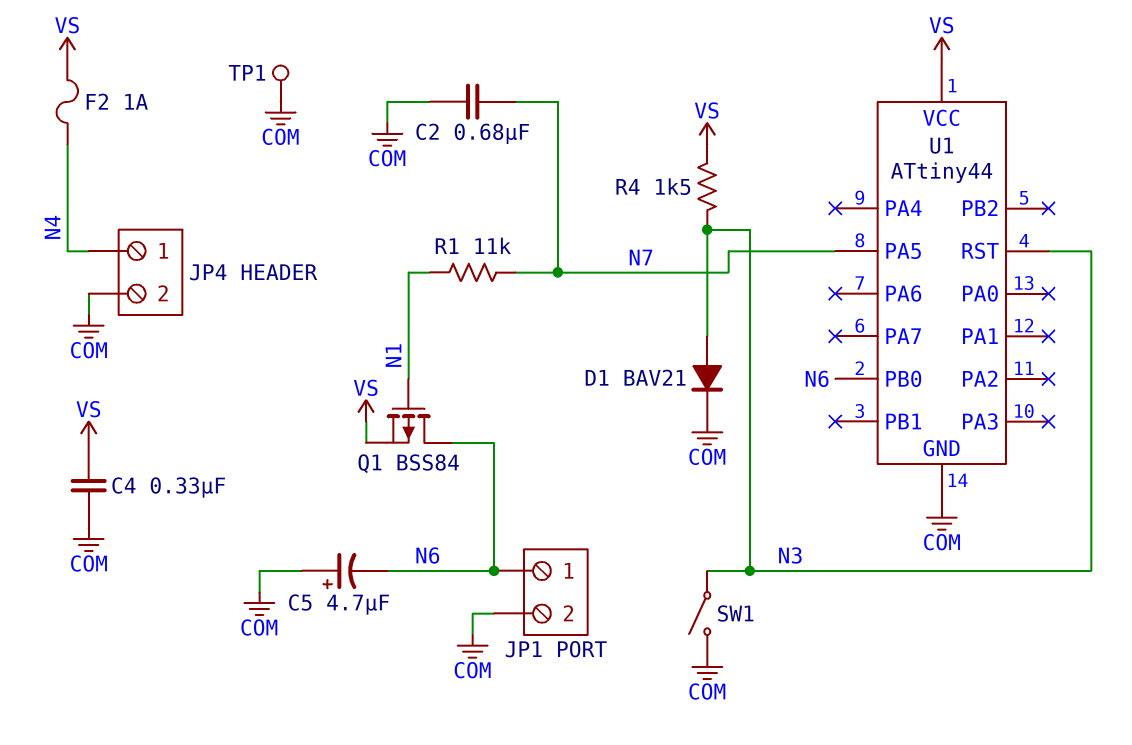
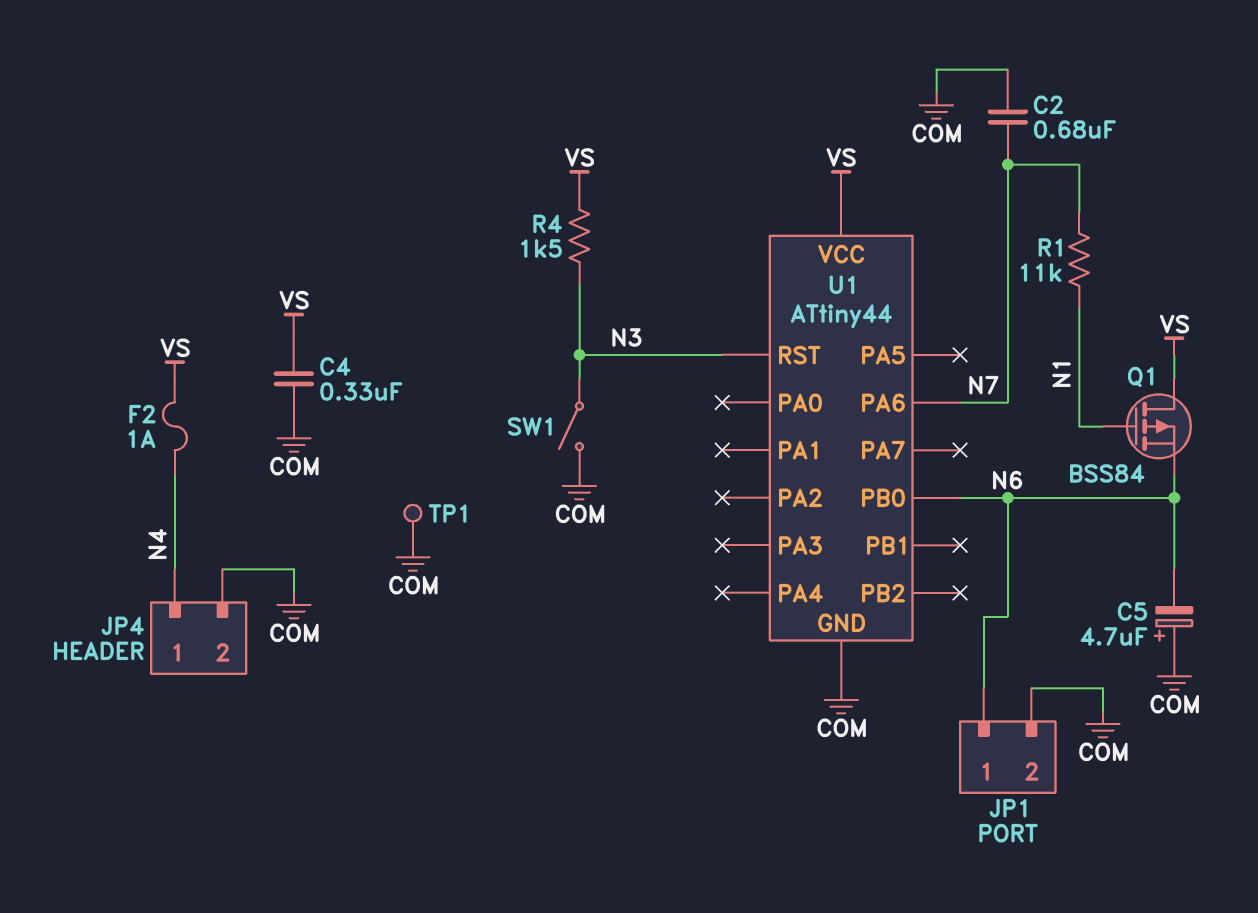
D1: diode BAV21 (A N3, K COM) -> none
Q1: PMOS BSS84 (G N1, D N6, S VS) -> PMOS BSS84 (G N1, D VS, S N6)
U1 pin PA5: N7 -> none
U1 pin PA6: none -> N7

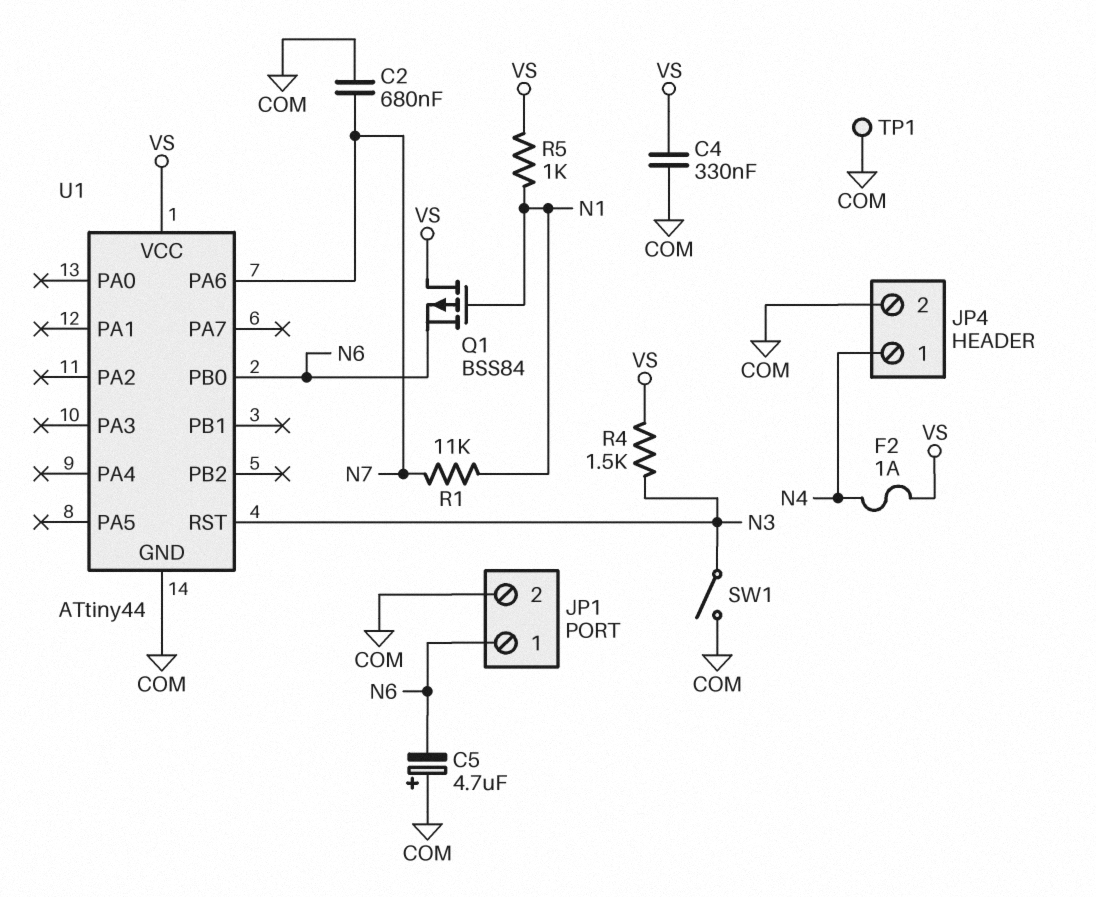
R5: none -> 1k (N1, VS)

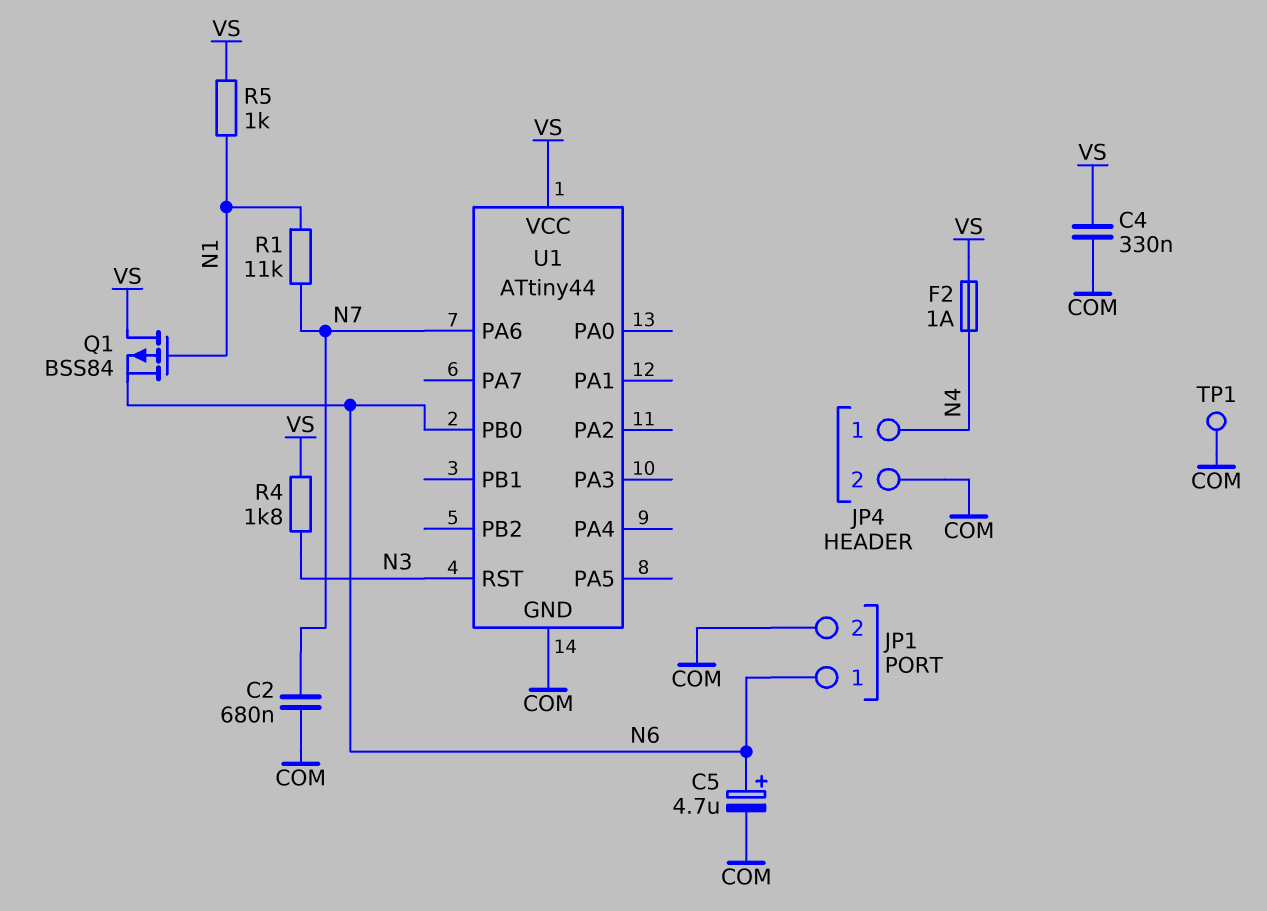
C5: 4.7uF (plus COM, minus N6) -> 4.7uF (plus N6, minus COM)
R4: 1.5k (N3, VS) -> 1.8k (N3, VS)
SW1: switch (COM, N3) -> none

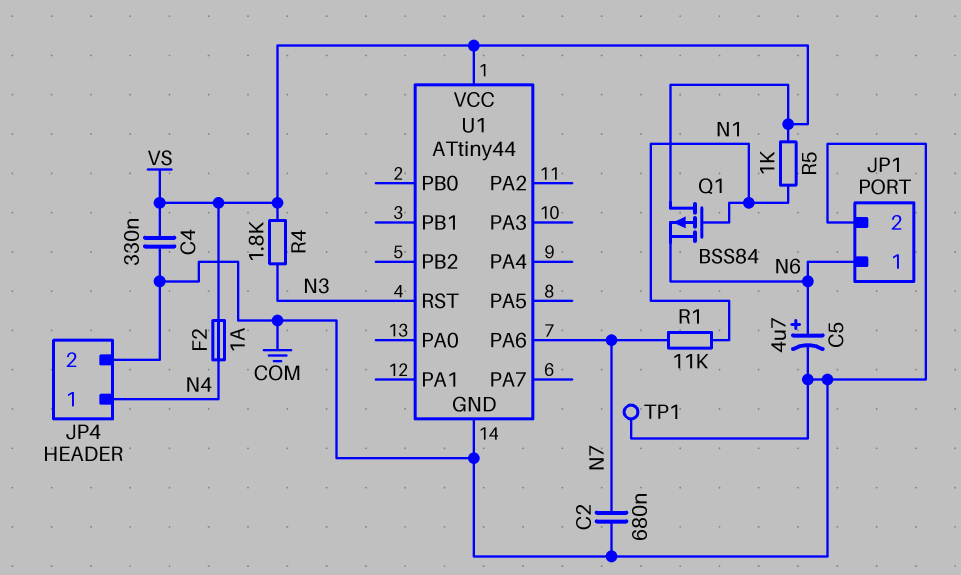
U1 pin PB0: N6 -> none

